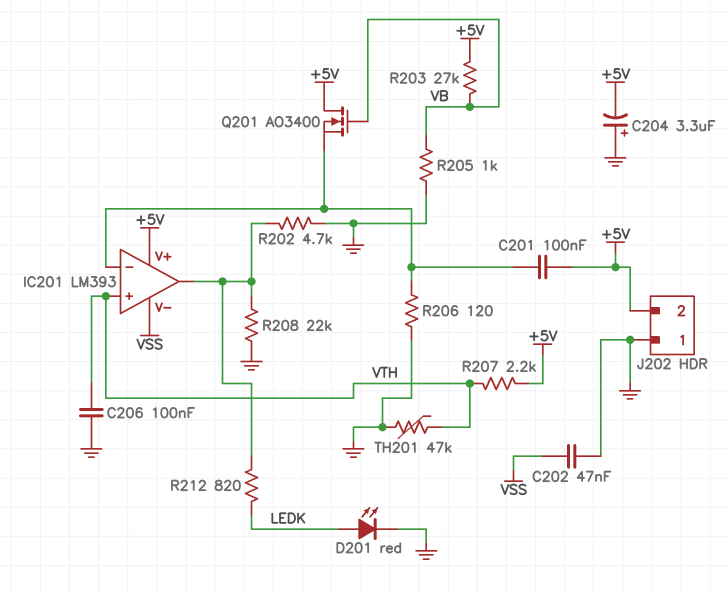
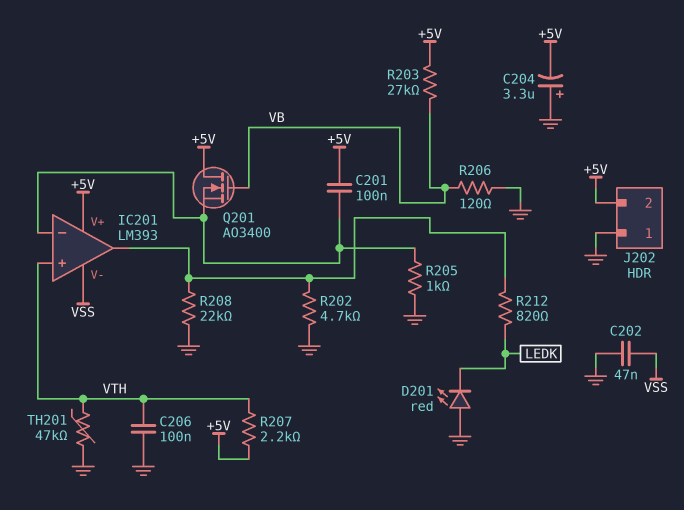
D201: LED red (A LEDK, K GND) -> LED red (A GND, K LEDK)
R205: 1k (GND, VB) -> 1k (GND, IC201/in-)
R206: 120 (GND, IC201/in-) -> 120 (GND, VB)

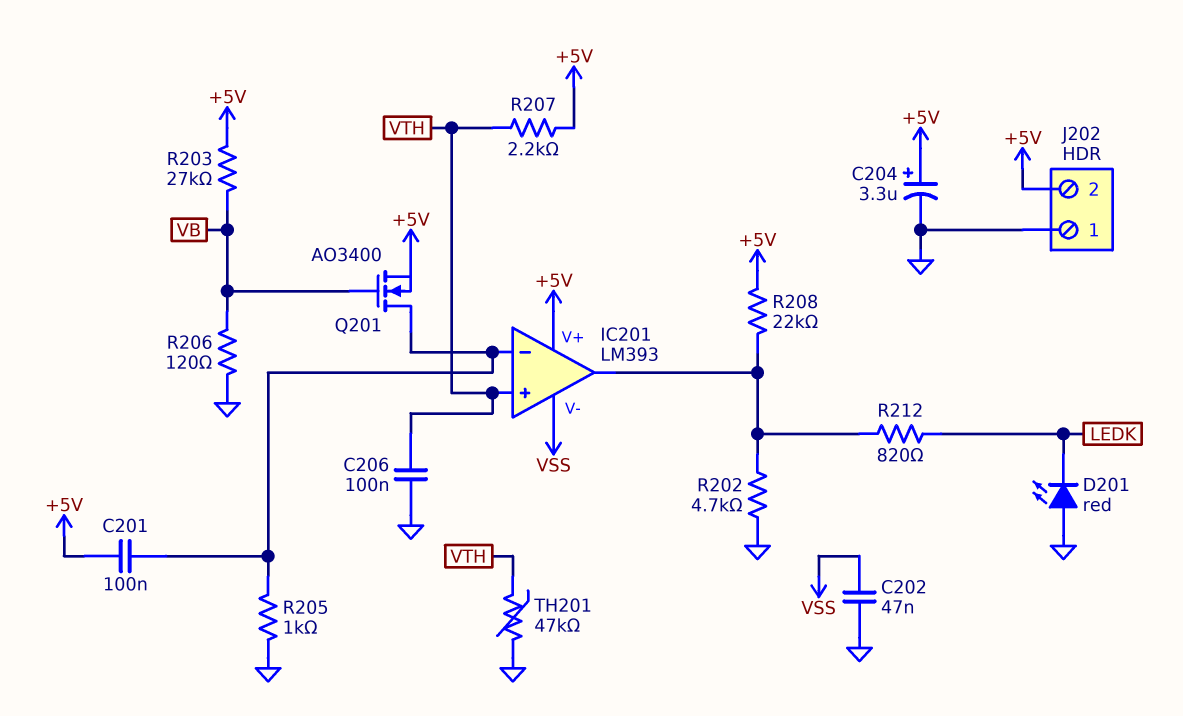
C204: 3.3uF (plus GND, minus +5V) -> 3.3uF (plus +5V, minus GND)
Q201: NMOS AO3400 (G VB, D +5V, S IC201/in-) -> NMOS AO3400 (G VB, D IC201/in-, S +5V)
R208: 22k (GND, IC201/out) -> 22k (+5V, IC201/out)

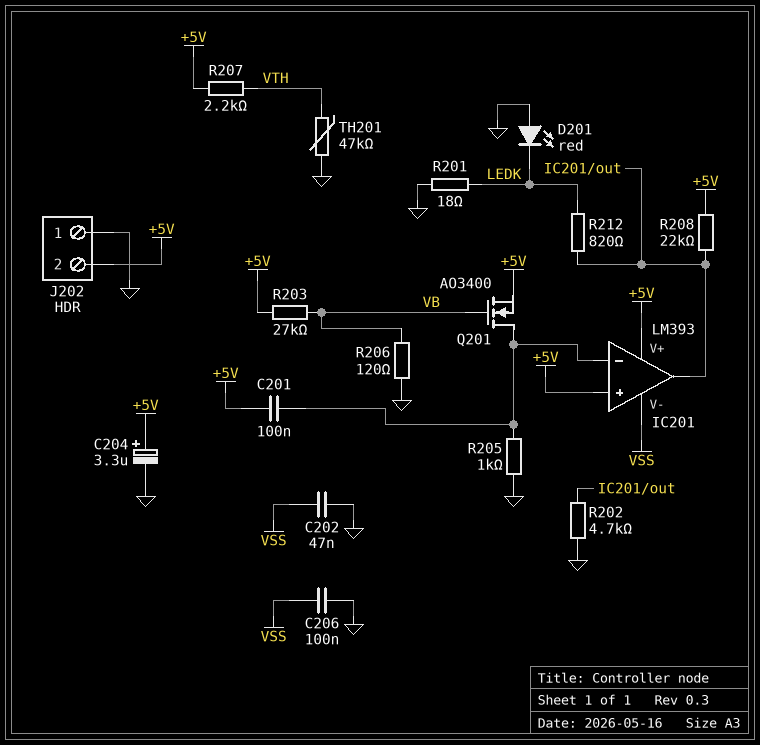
C206: 100nF (GND, VTH) -> 100nF (GND, VSS)
IC201 pin in+: VTH -> +5V
R201: none -> 18 (GND, LEDK)

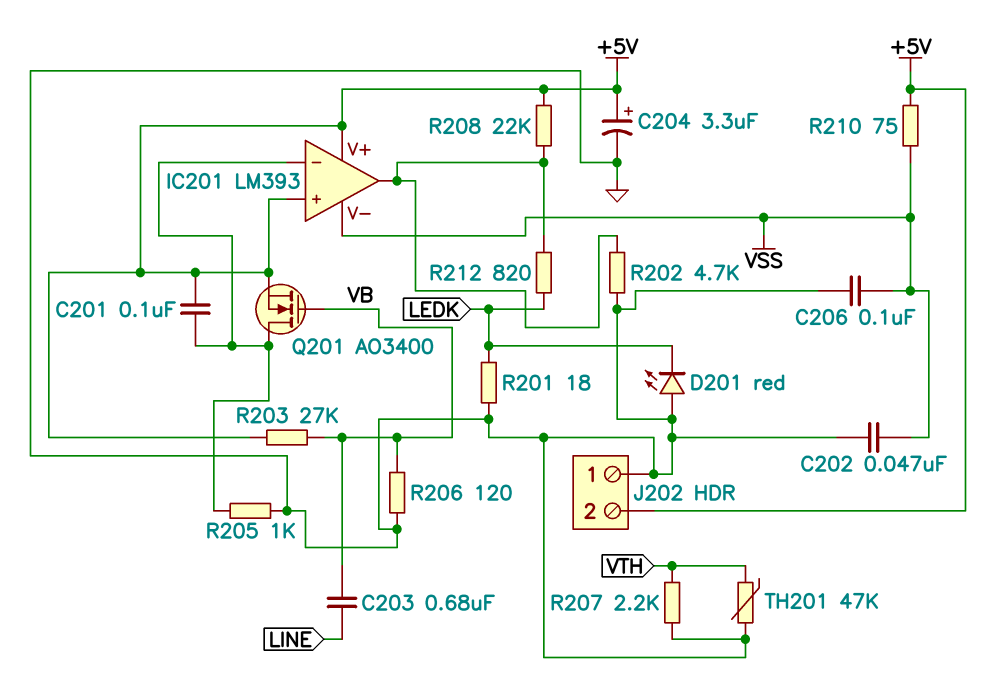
C203: none -> 680nF (LINE, VB)
R207: 2.2k (+5V, VTH) -> 2.2k (GND, VTH)
R210: none -> 75 (+5V, VSS)

